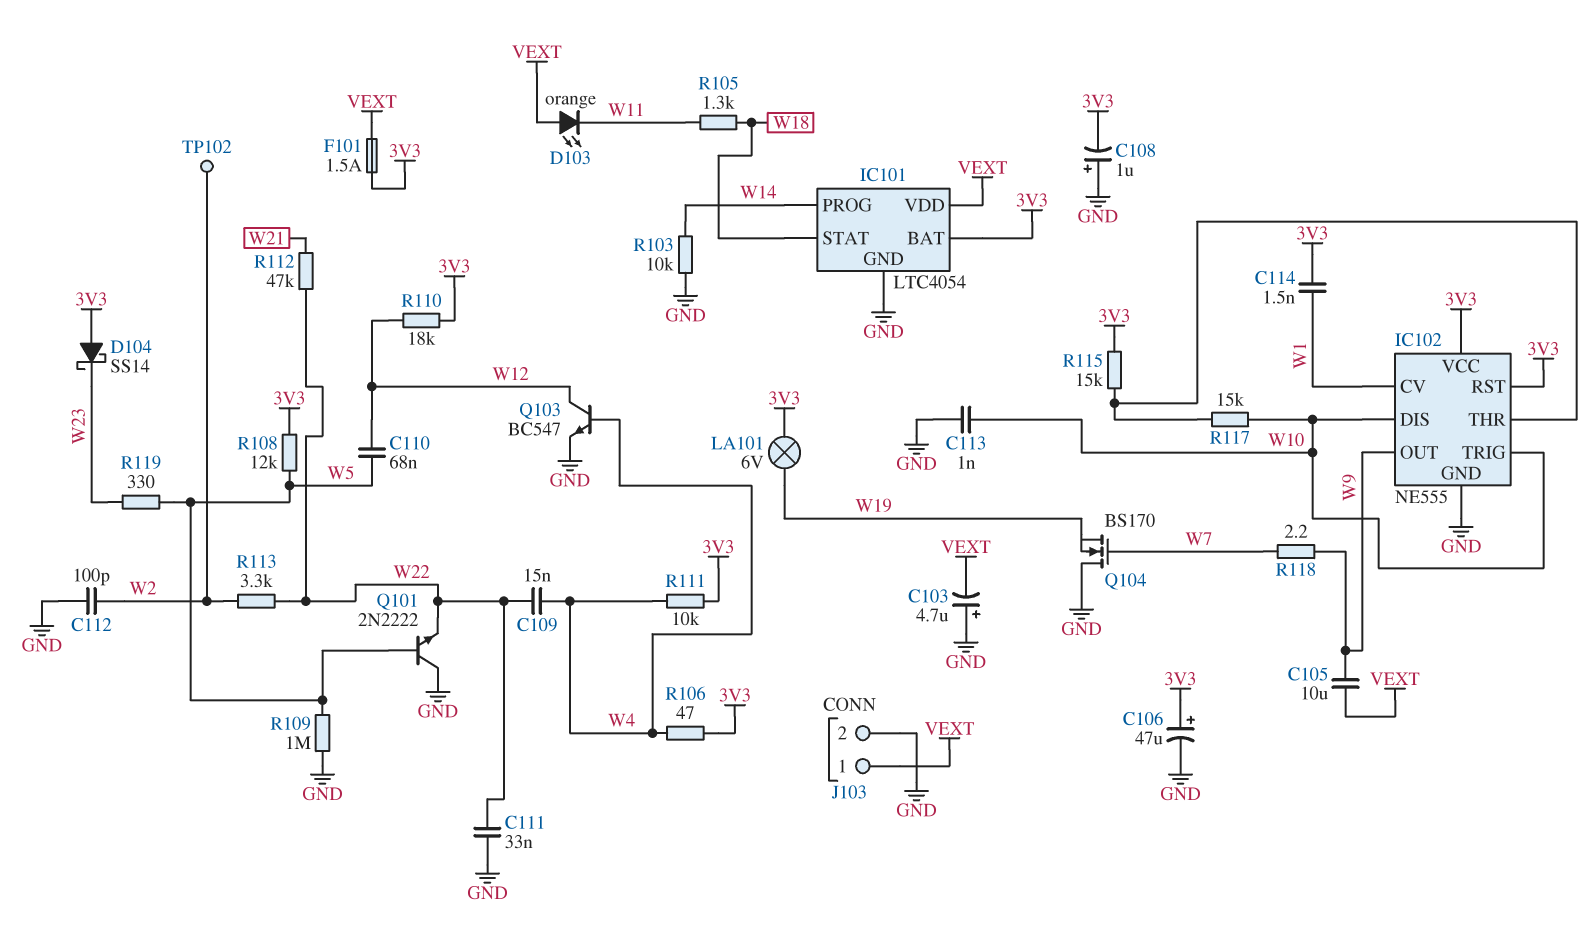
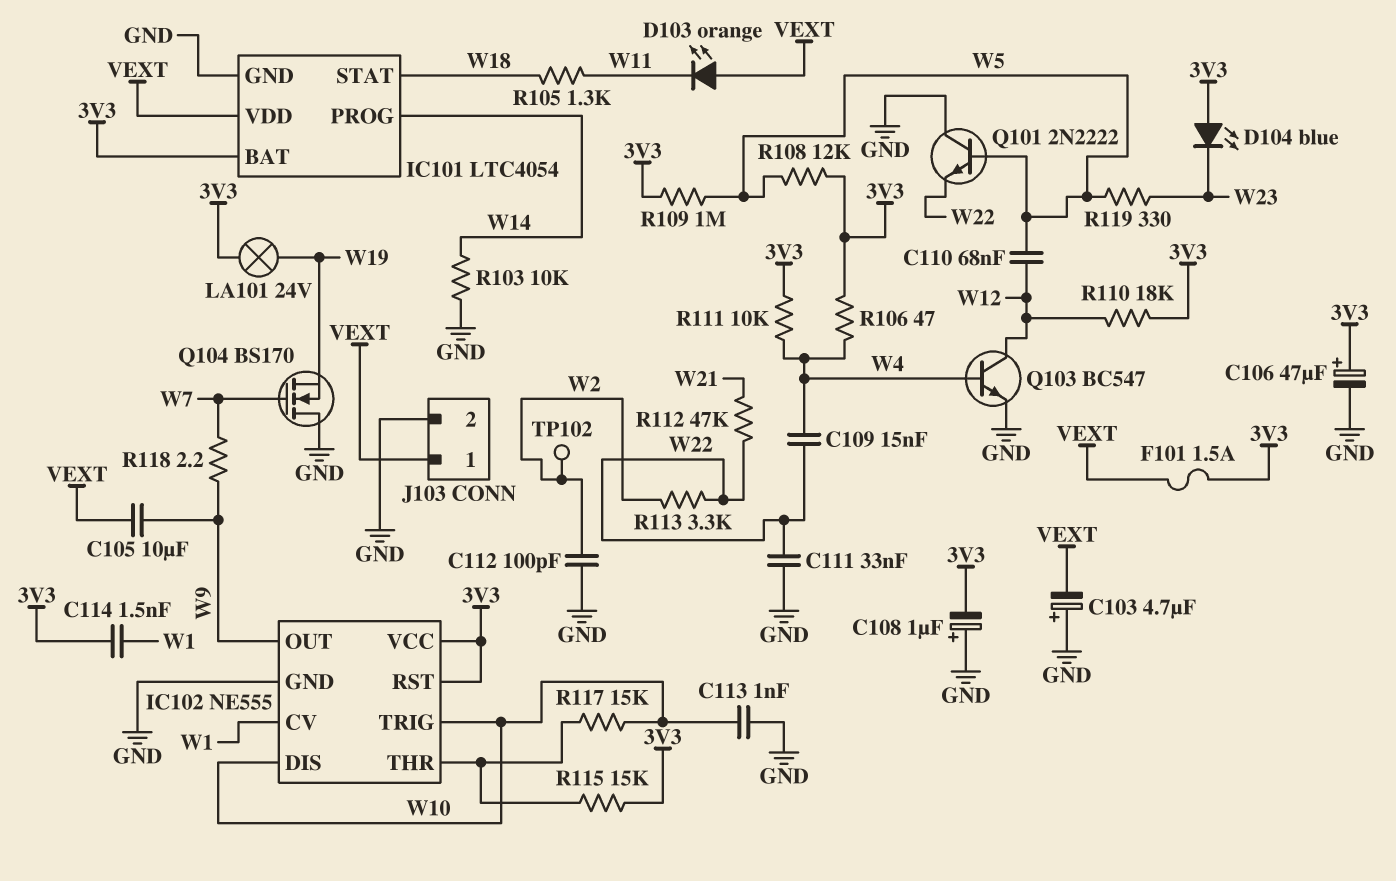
D104: schottky SS14 (A 3V3, K W23) -> LED blue (A 3V3, K W23)
LA101: lamp 6V (3V3, W19) -> lamp 24V (3V3, W19)
R109: 1M (GND, W5) -> 1M (3V3, W5)

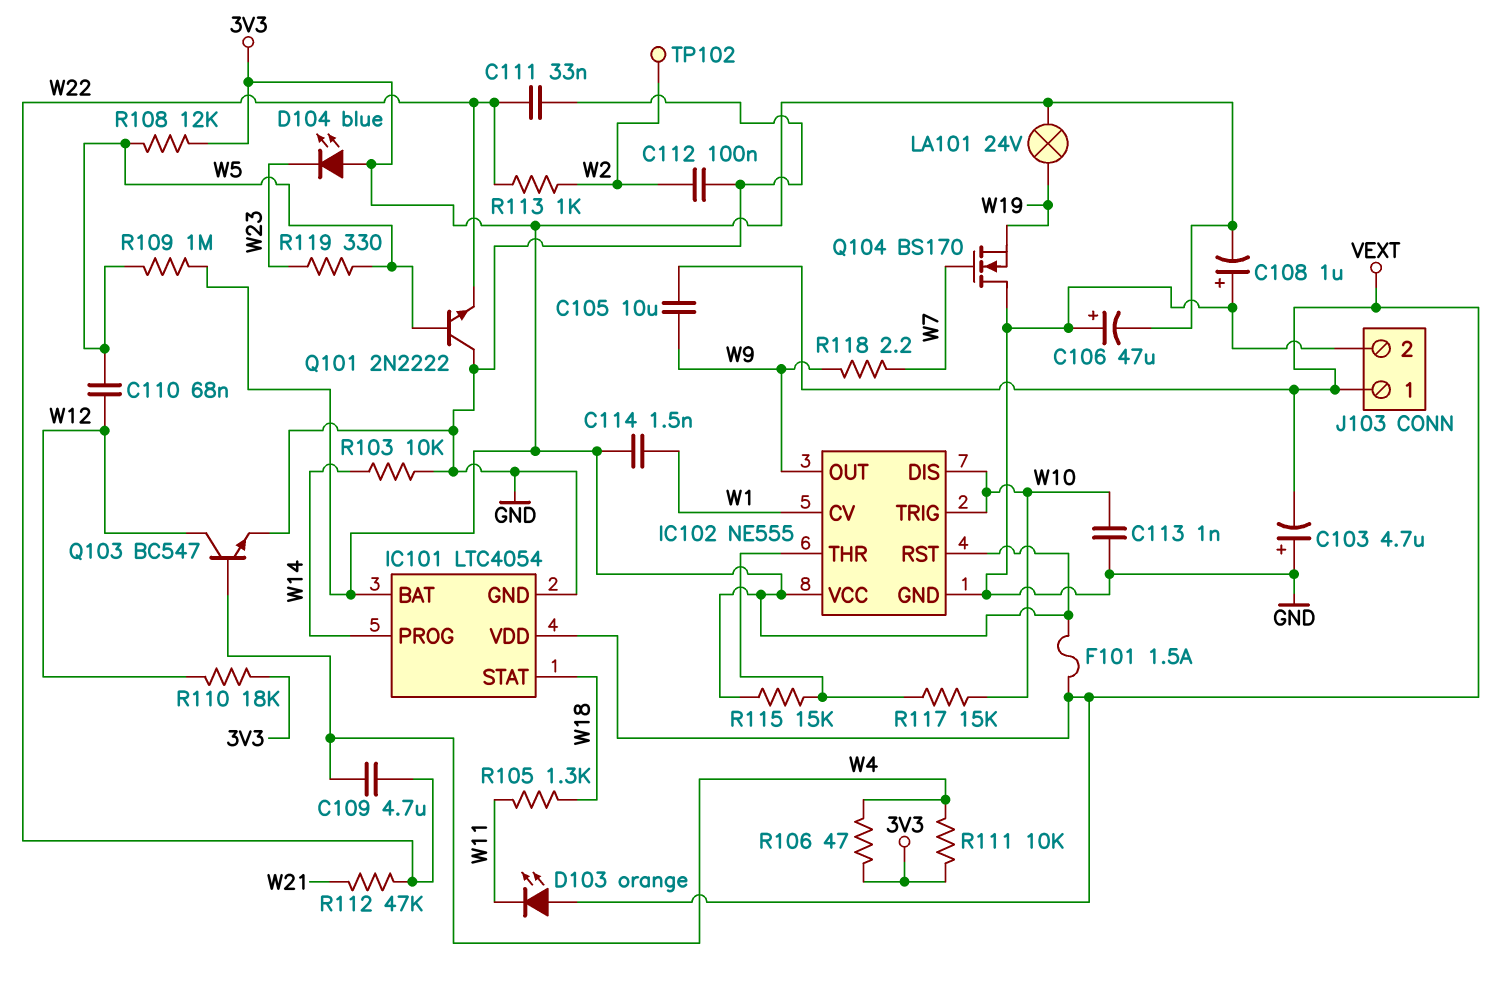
C106: 47uF (plus 3V3, minus GND) -> 47uF (plus GND, minus 3V3)
C109: 15nF (W4, W22) -> 4.7uF (W4, W22)
C112: 100pF (GND, W2) -> 100nF (GND, W2)
R113: 3.3k (W2, W22) -> 1k (W2, W22)

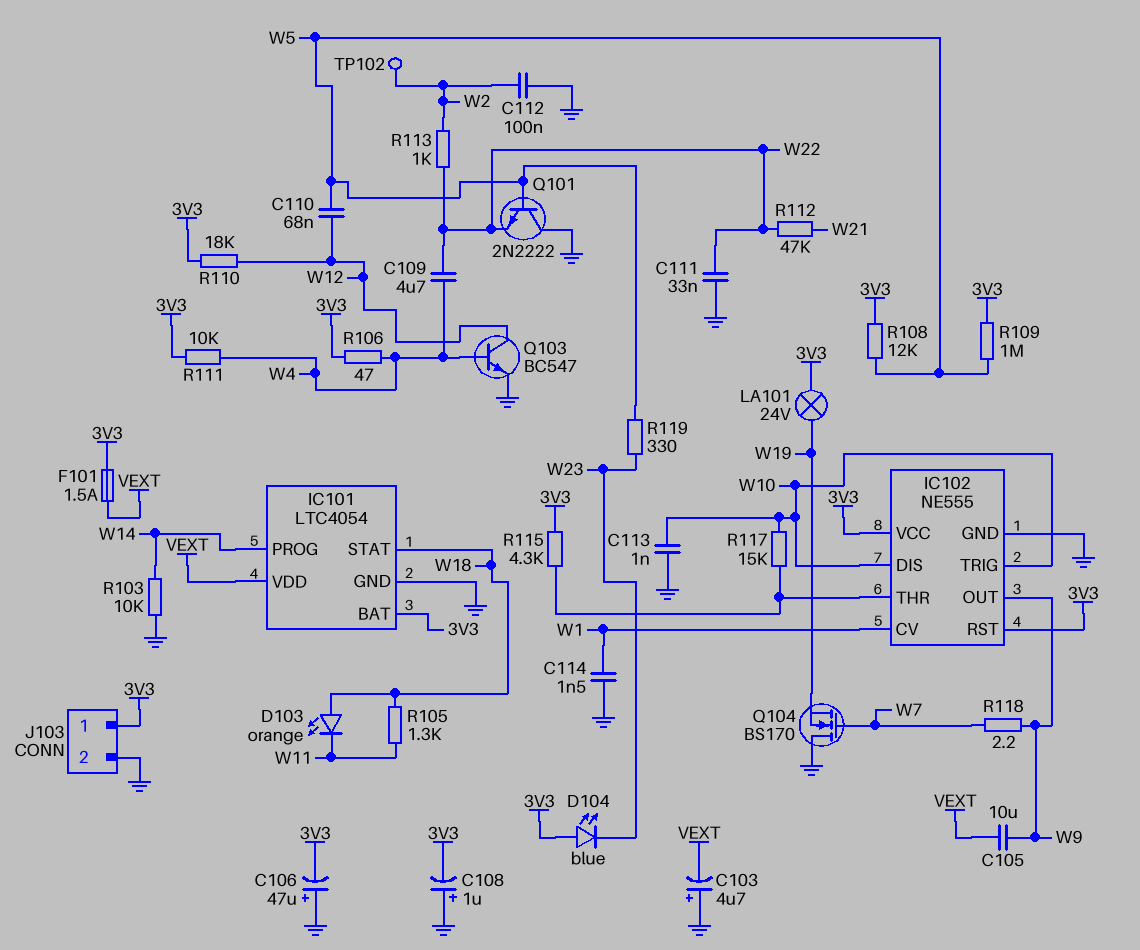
C114: 1.5nF (3V3, W1) -> 1.5nF (GND, W1)
D103: LED orange (A VEXT, K W11) -> LED orange (A W18, K W11)
J103 pin 1: VEXT -> 3V3
R115: 15k (3V3, IC102/THR) -> 4.3k (3V3, IC102/THR)

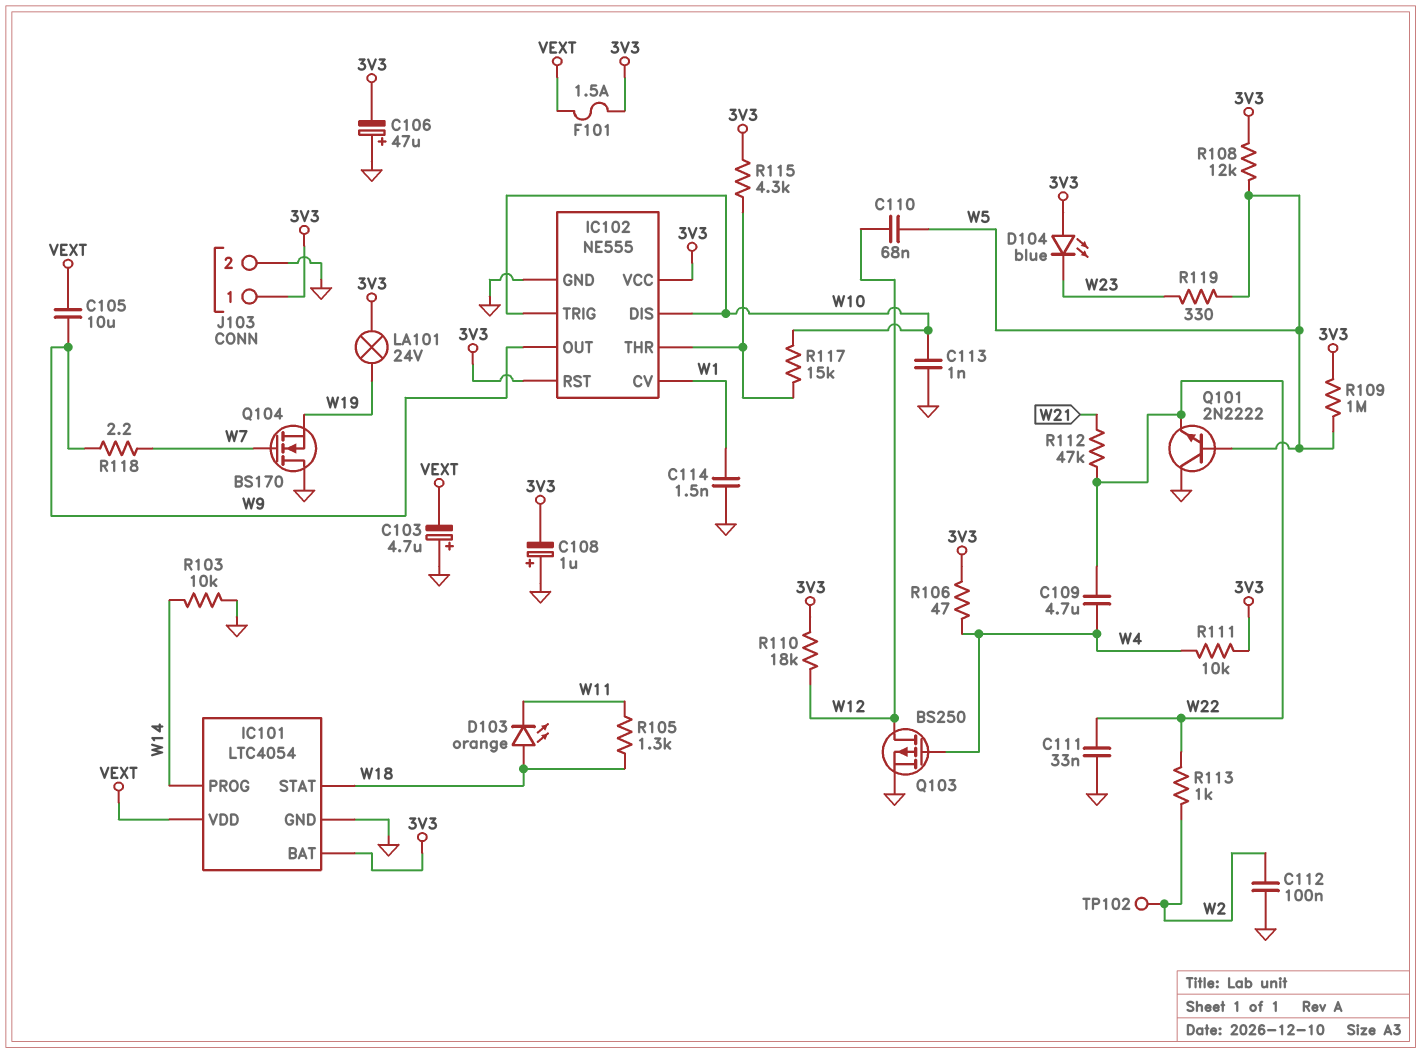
Q103: NPN BC547 (B W4, C W12, E GND) -> PMOS BS250 (G W4, D W12, S GND)

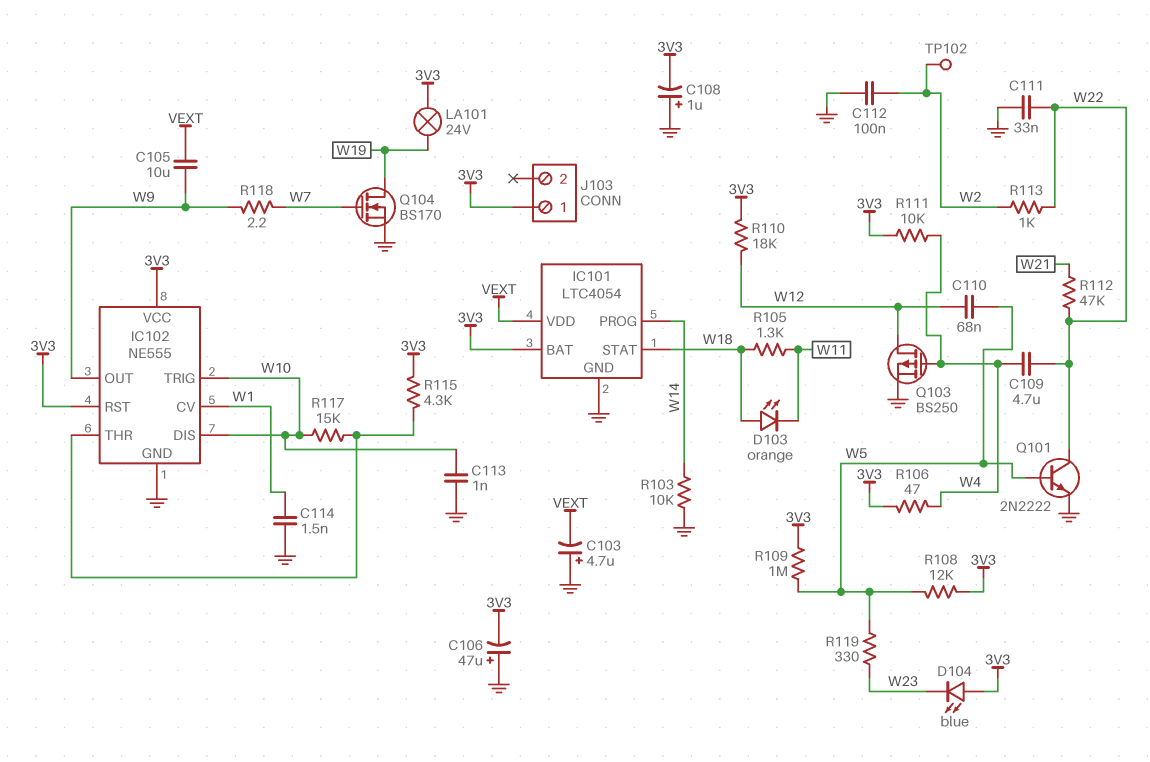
F101: 1.5A (3V3, VEXT) -> none
J103 pin 2: GND -> none
Q101: NPN 2N2222 (B W5, C GND, E W22) -> NPN 2N2222 (B W5, C W22, E GND)
Q104: NMOS BS170 (G W7, D GND, S W19) -> NMOS BS170 (G W7, D W19, S GND)

